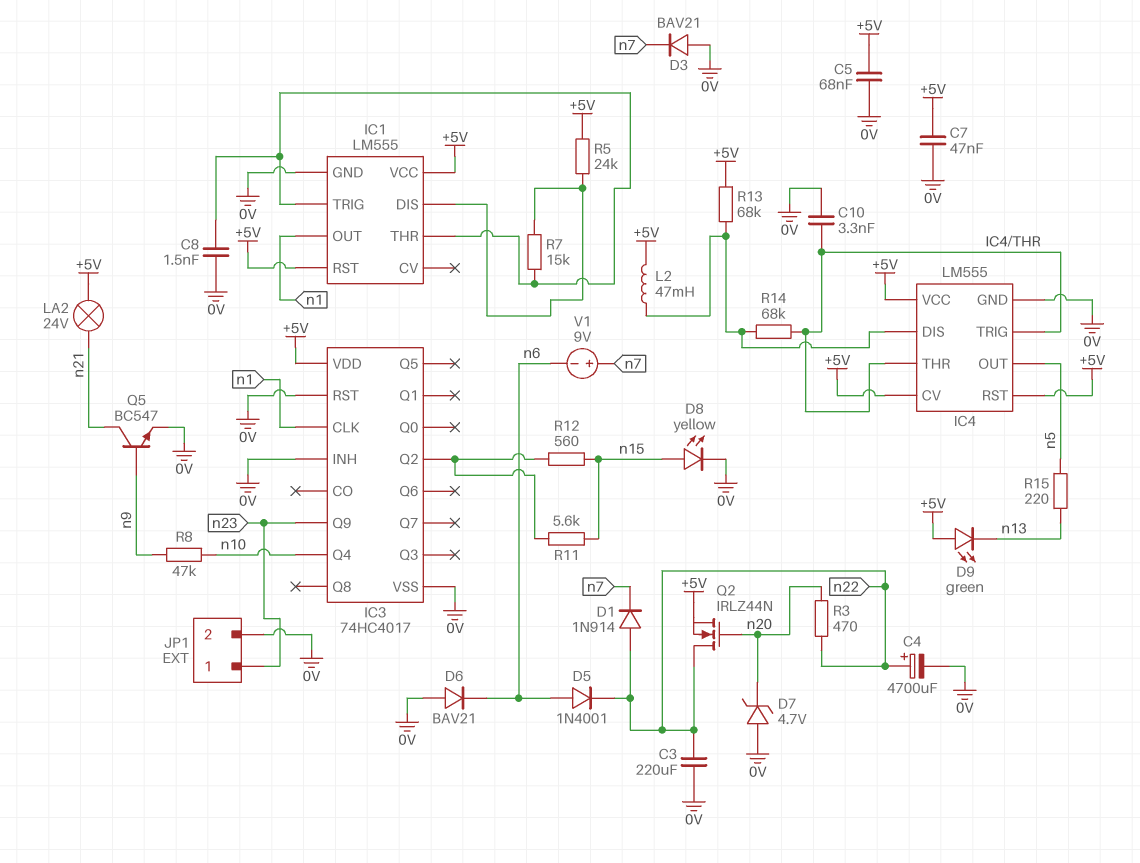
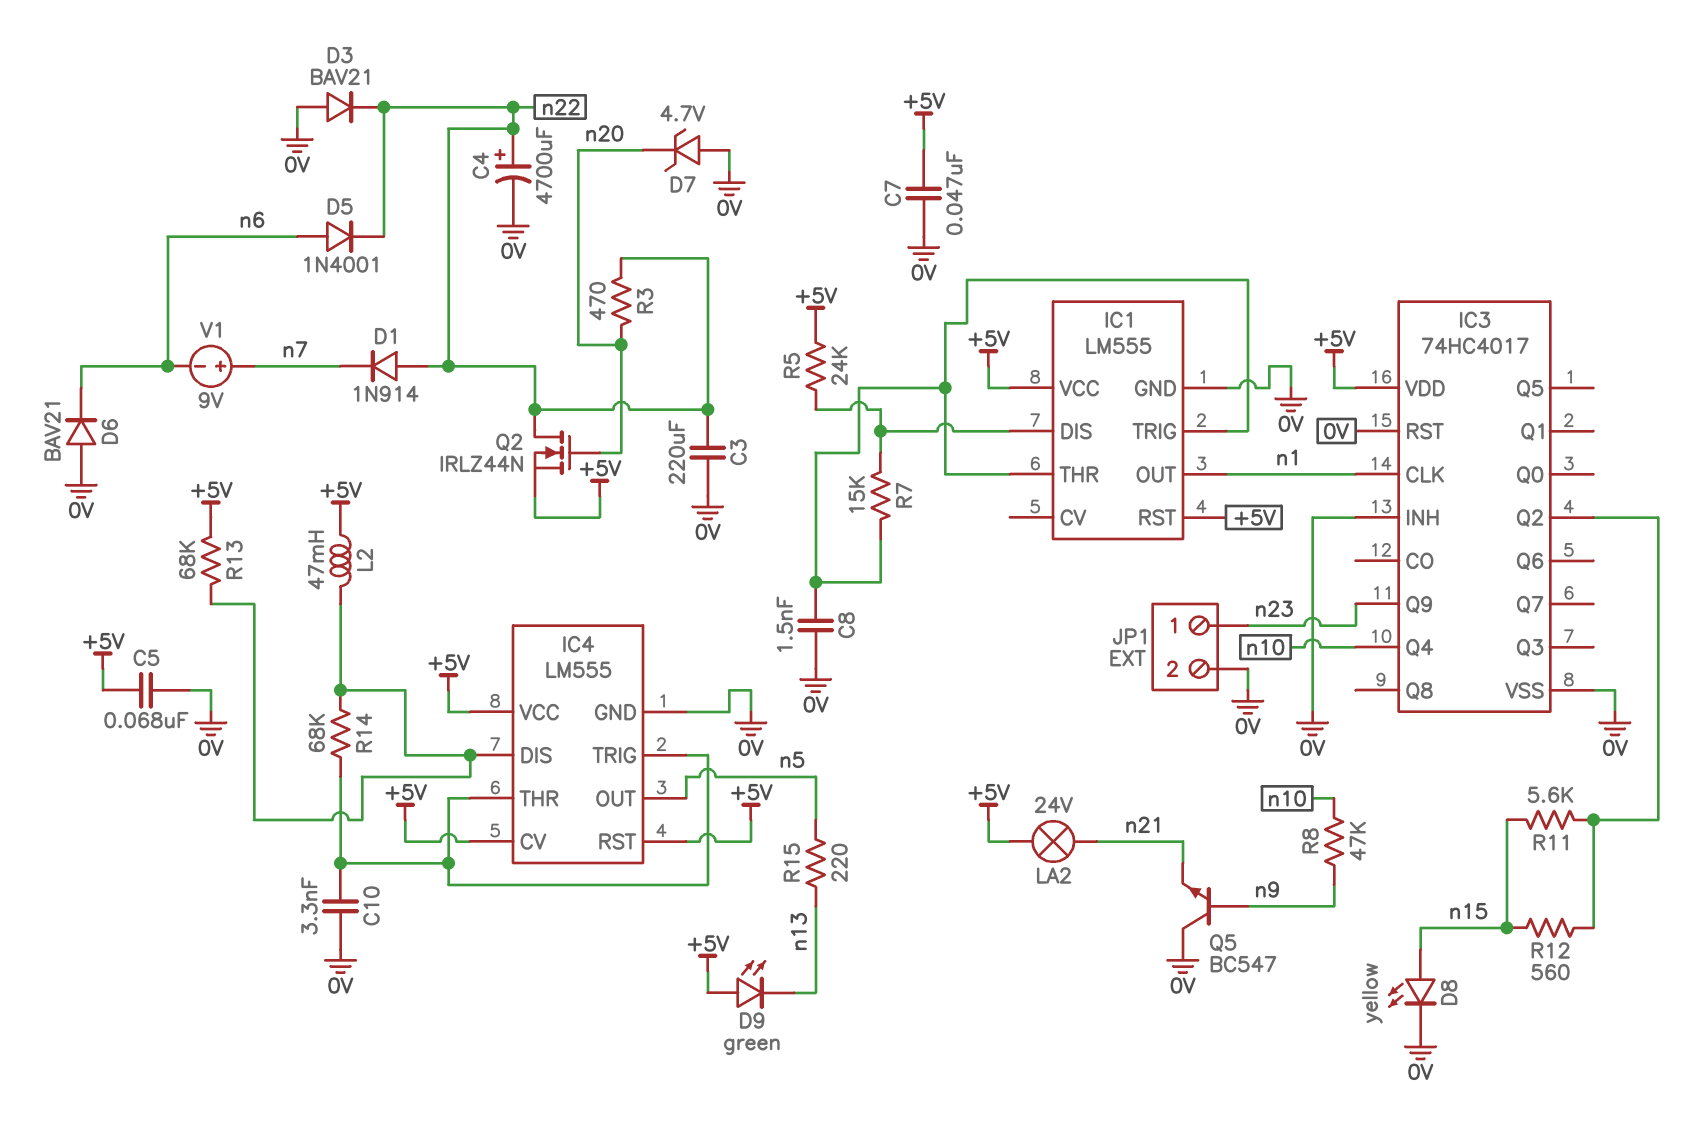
D3: diode BAV21 (A 0V, K n7) -> diode BAV21 (A 0V, K n22)
Q5: NPN BC547 (B n9, C n21, E 0V) -> NPN BC547 (B n9, C 0V, E n21)

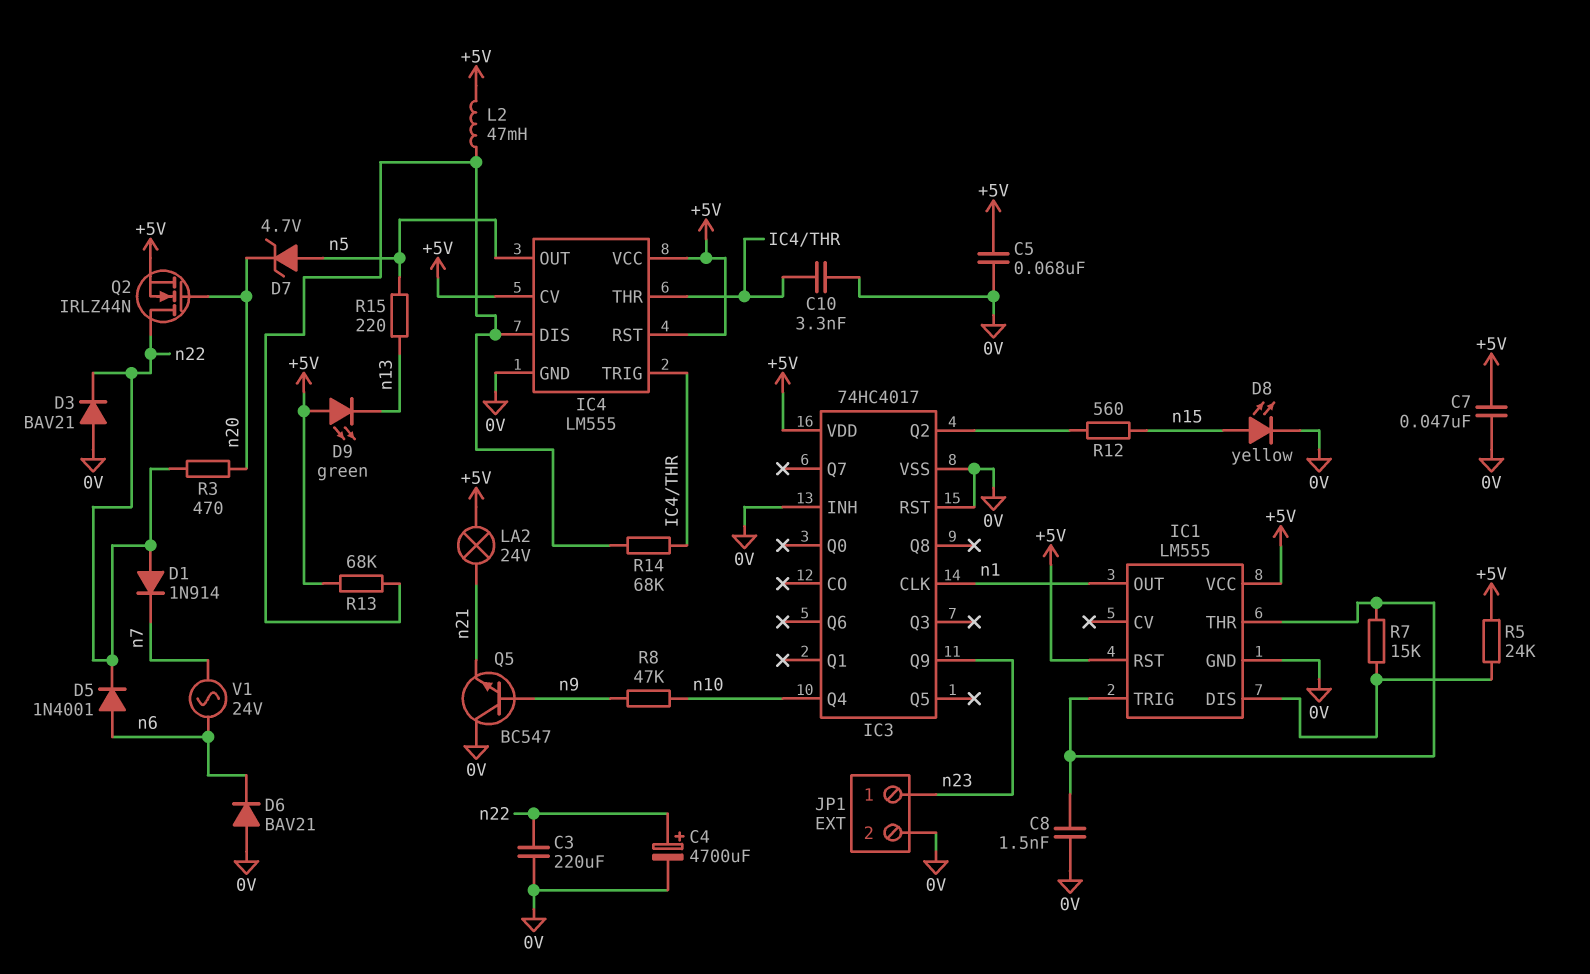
D7: zener 4.7V (A 0V, K n20) -> zener 4.7V (A n5, K n20)
R11: 5.6k (IC3/Q2, n15) -> none
V1: 9V (plus n7, minus n6) -> AC 24V (n6, n7)

